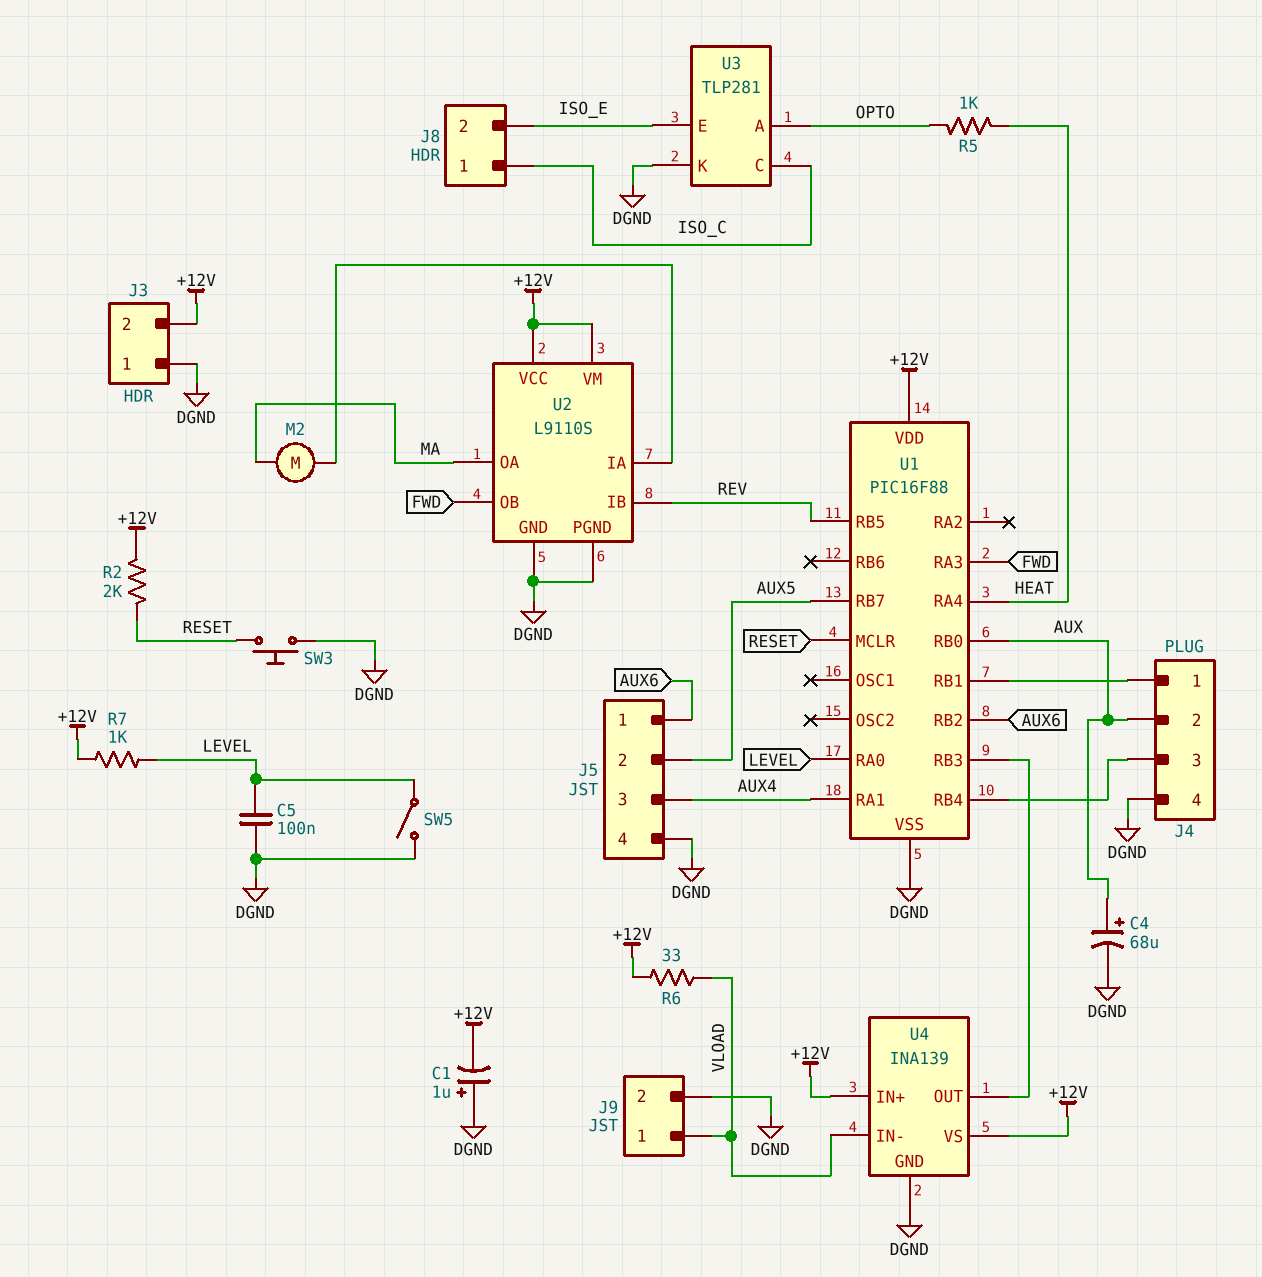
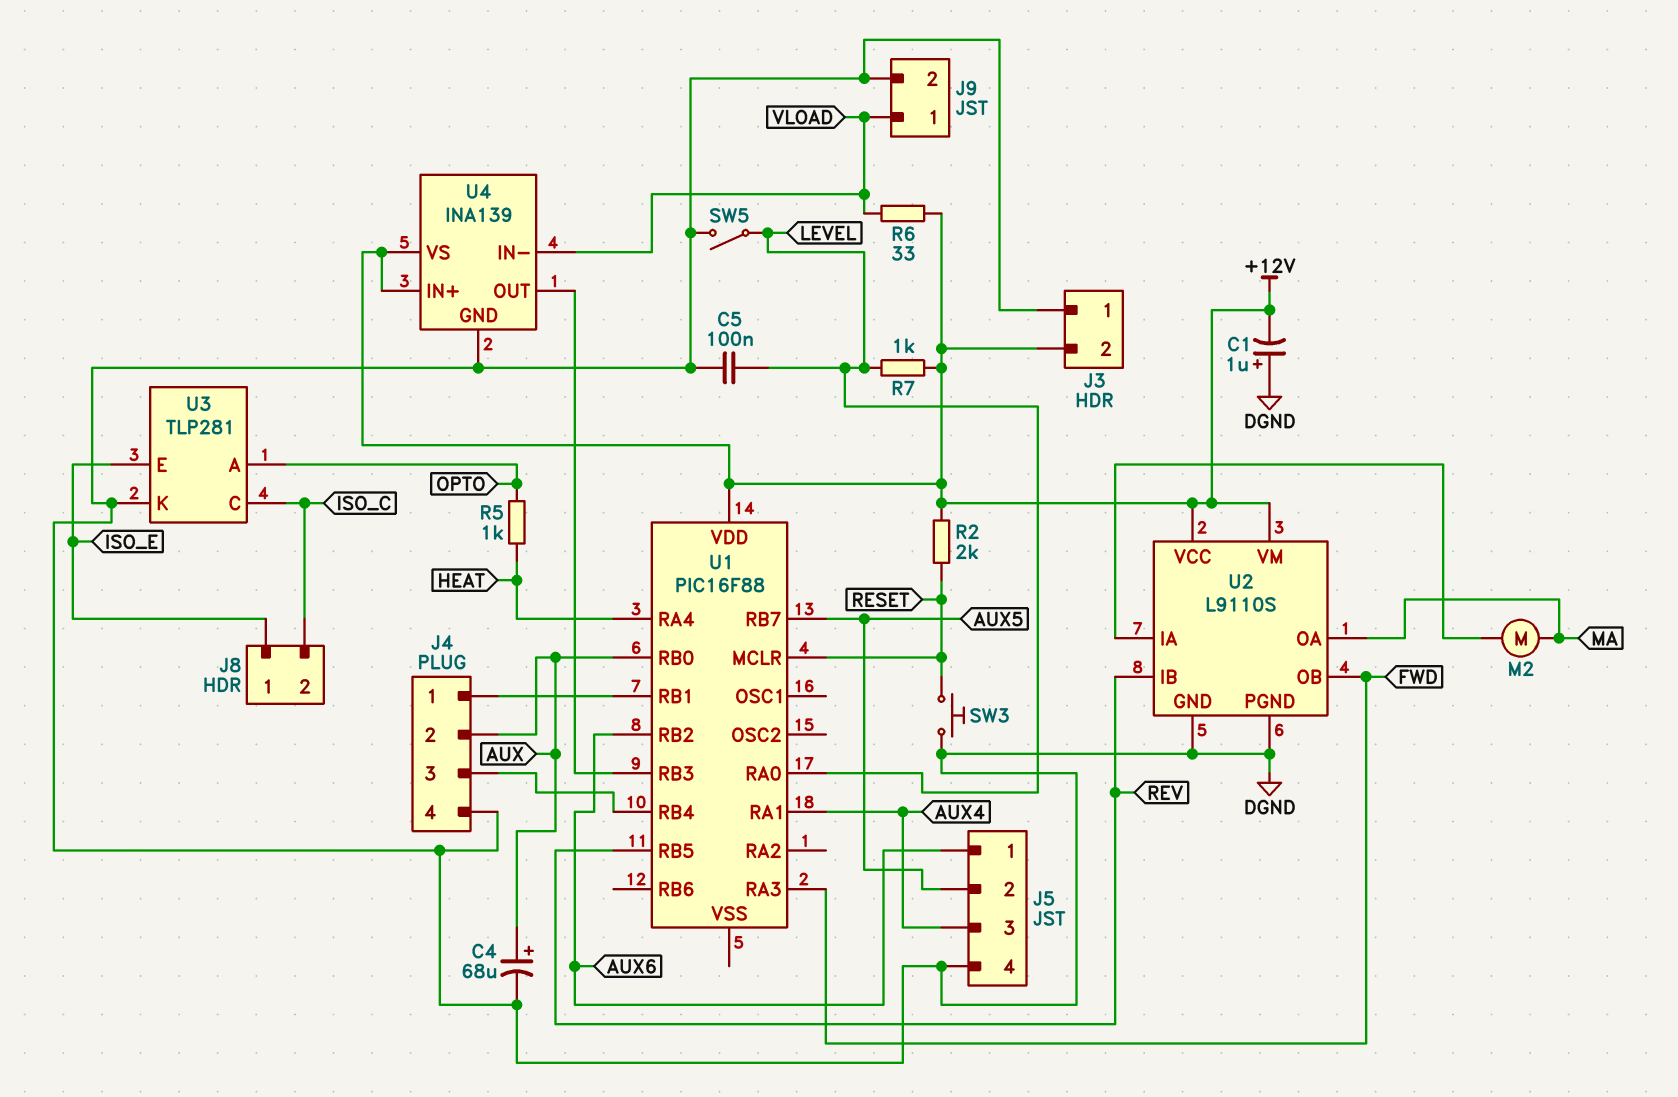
J8 pin 1: ISO_C -> ISO_E
J8 pin 2: ISO_E -> ISO_C
U1 pin VSS: DGND -> none

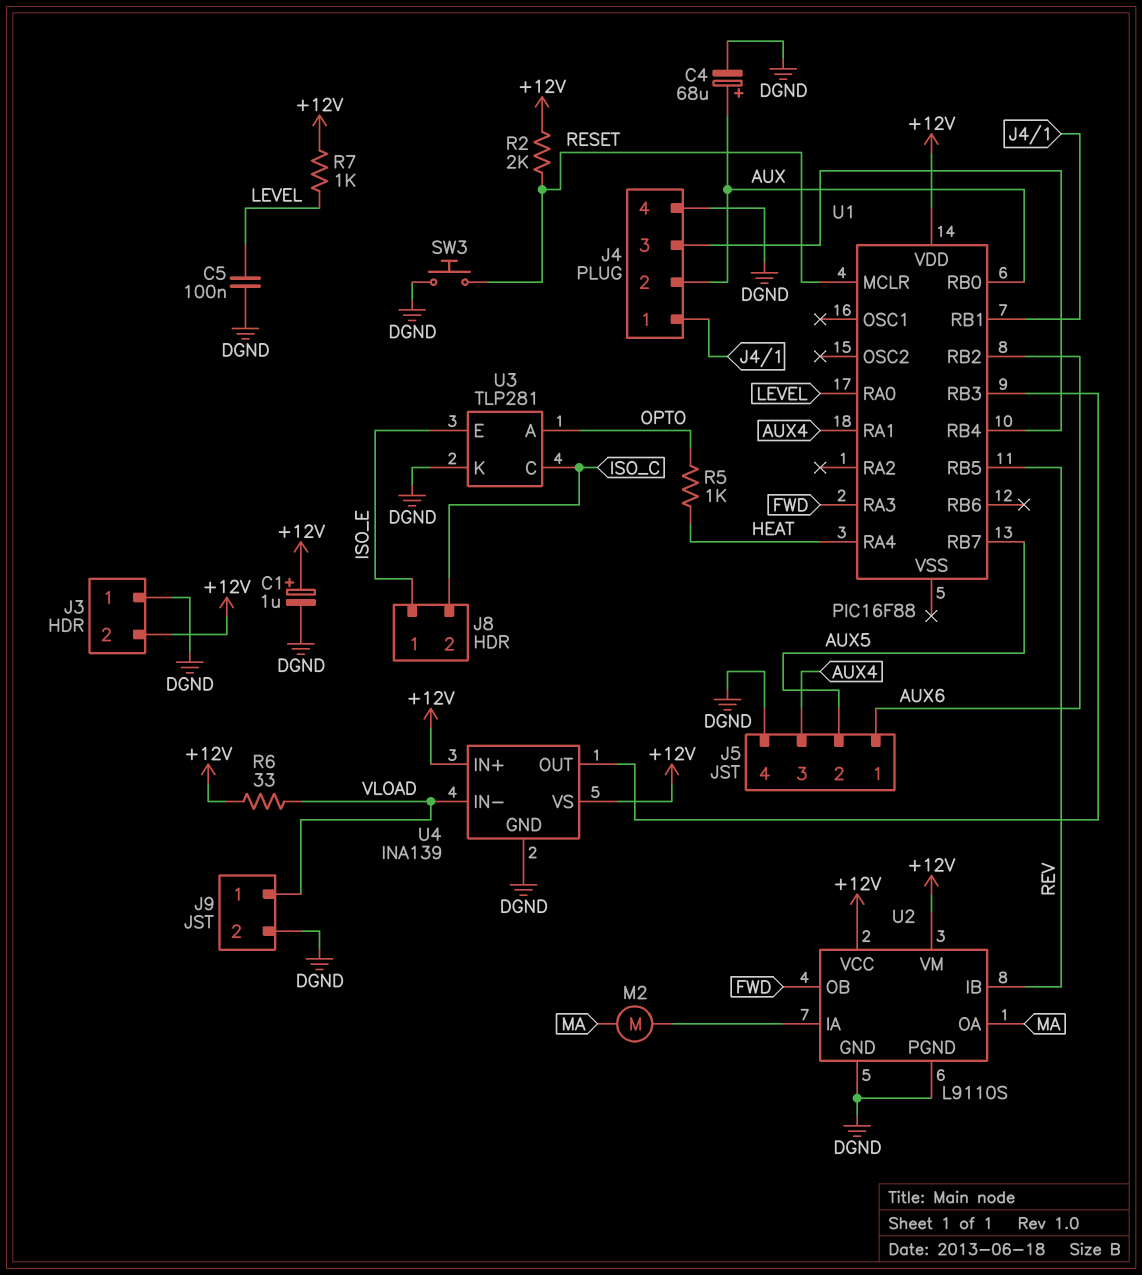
C1: 1uF (plus DGND, minus +12V) -> 1uF (plus +12V, minus DGND)
SW5: switch (DGND, LEVEL) -> none

